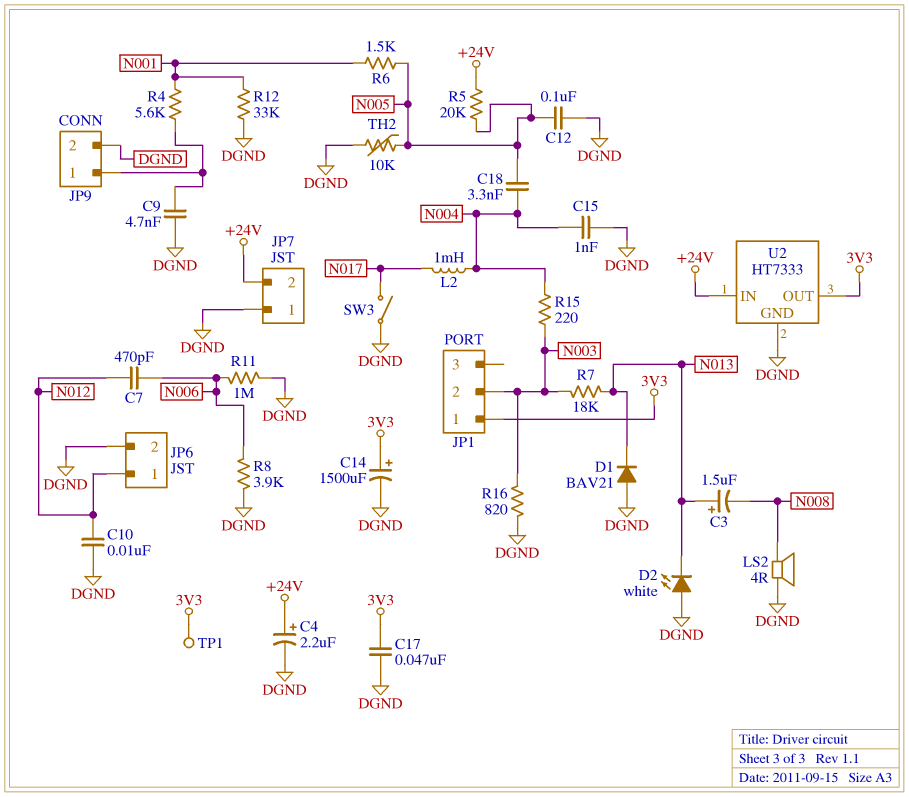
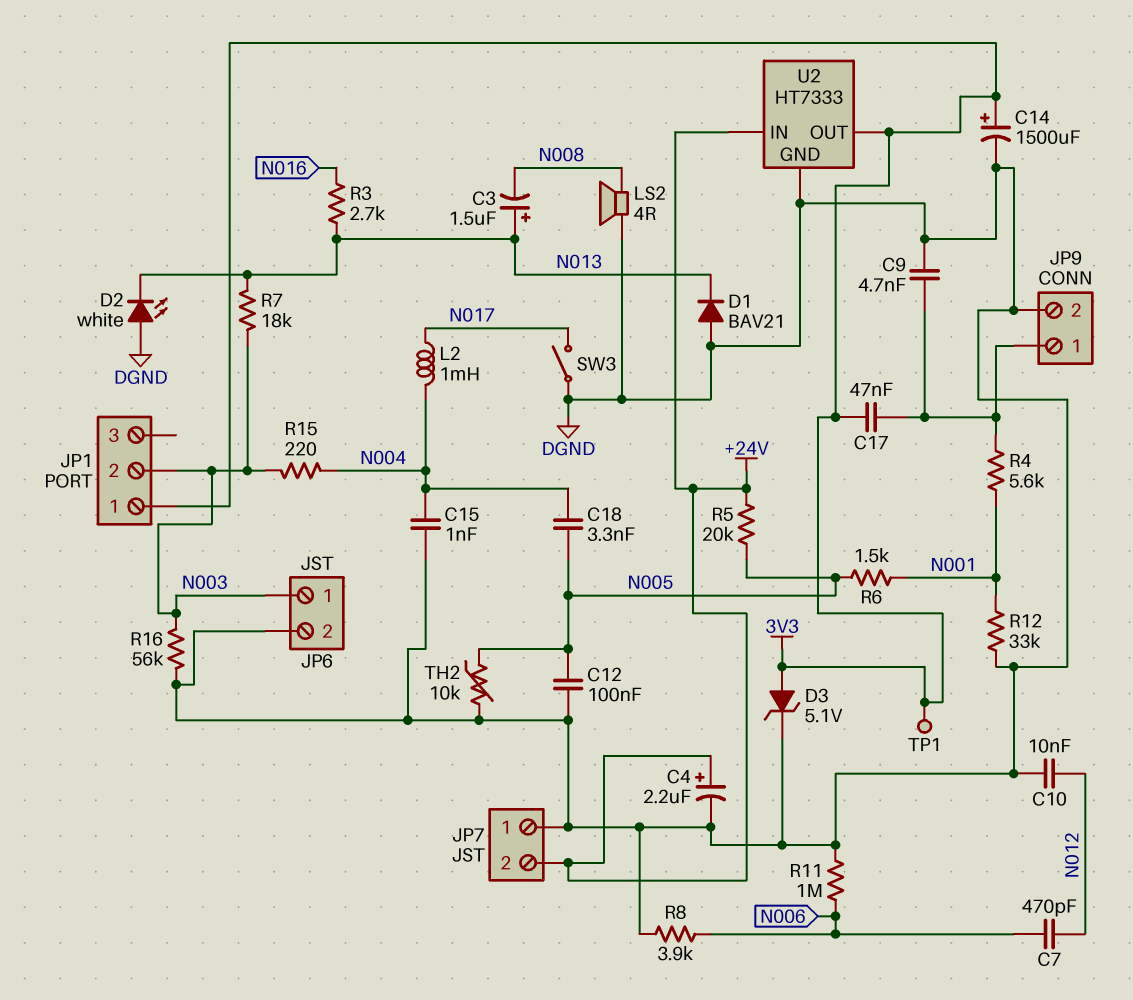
C17: 47nF (3V3, DGND) -> 47nF (3V3, JP9/1)
D3: none -> zener 5.1V (A 3V3, K DGND)
JP6 pin 1: N012 -> N003
R3: none -> 2.7k (N013, N016)
R16: 820 (DGND, N003) -> 56k (DGND, N003)

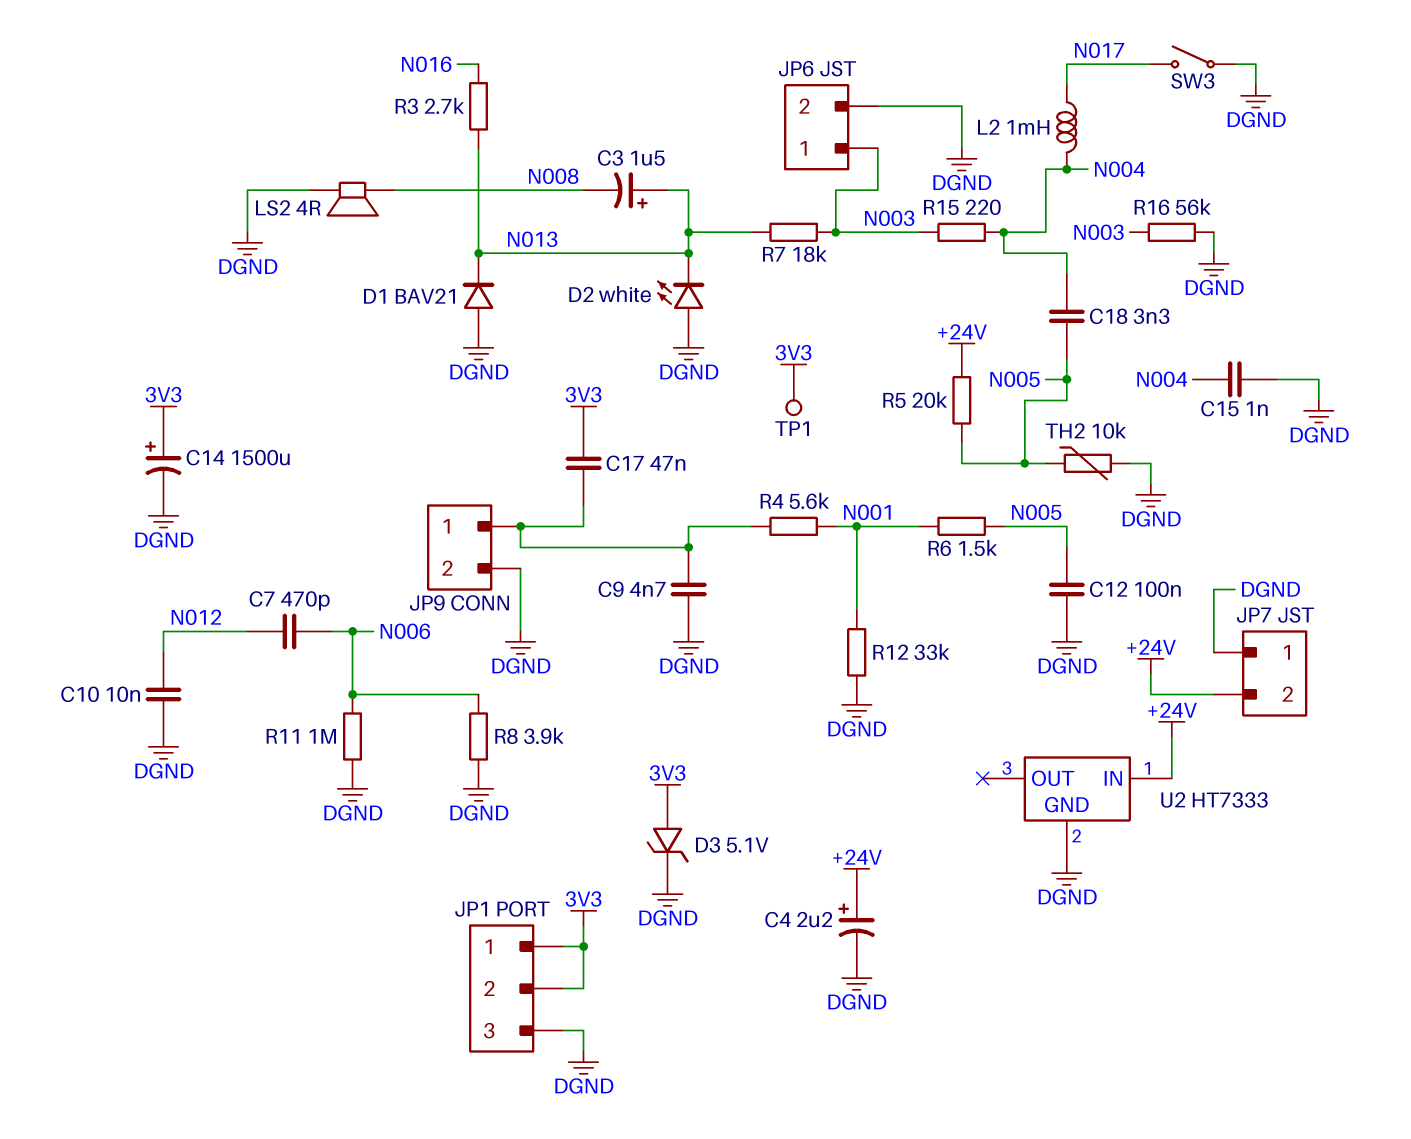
JP1 pin 2: N003 -> 3V3
JP1 pin 3: none -> DGND
U2 pin OUT: 3V3 -> none

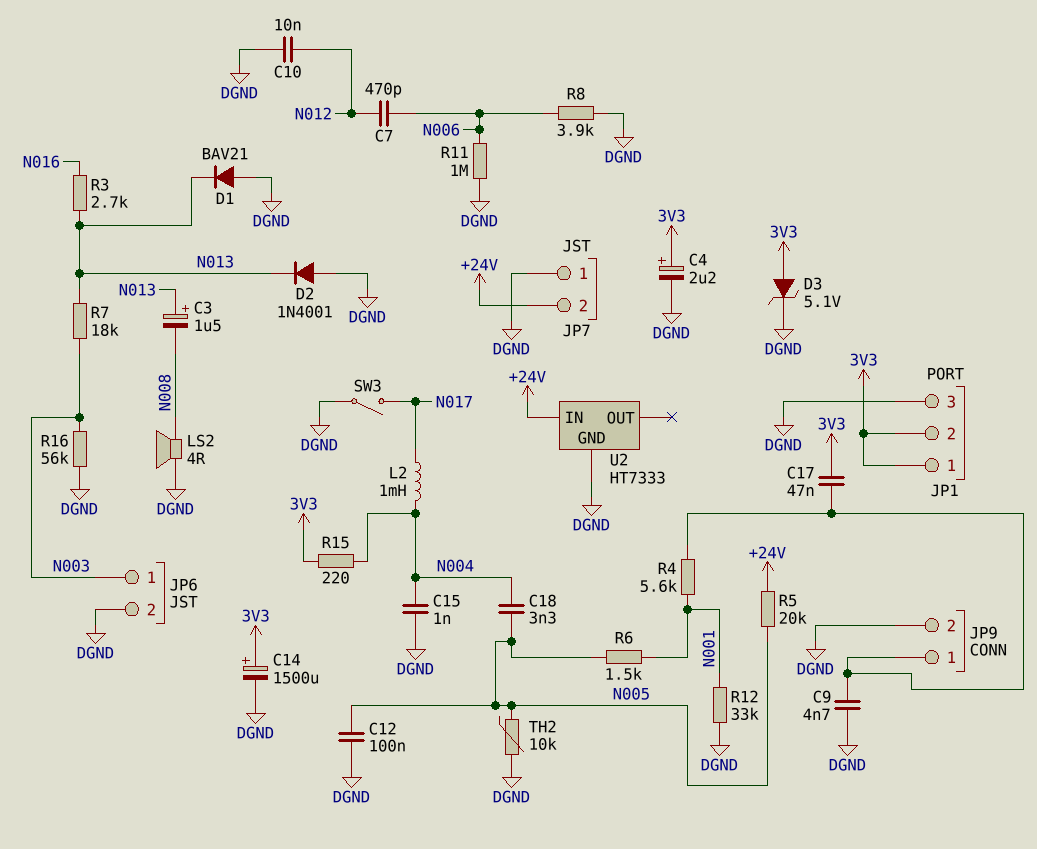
C4: 2.2uF (plus +24V, minus DGND) -> 2.2uF (plus 3V3, minus DGND)
D2: LED white (A DGND, K N013) -> diode 1N4001 (A DGND, K N013)
R15: 220 (N003, N004) -> 220 (3V3, N004)
TP1: test point (3V3) -> none

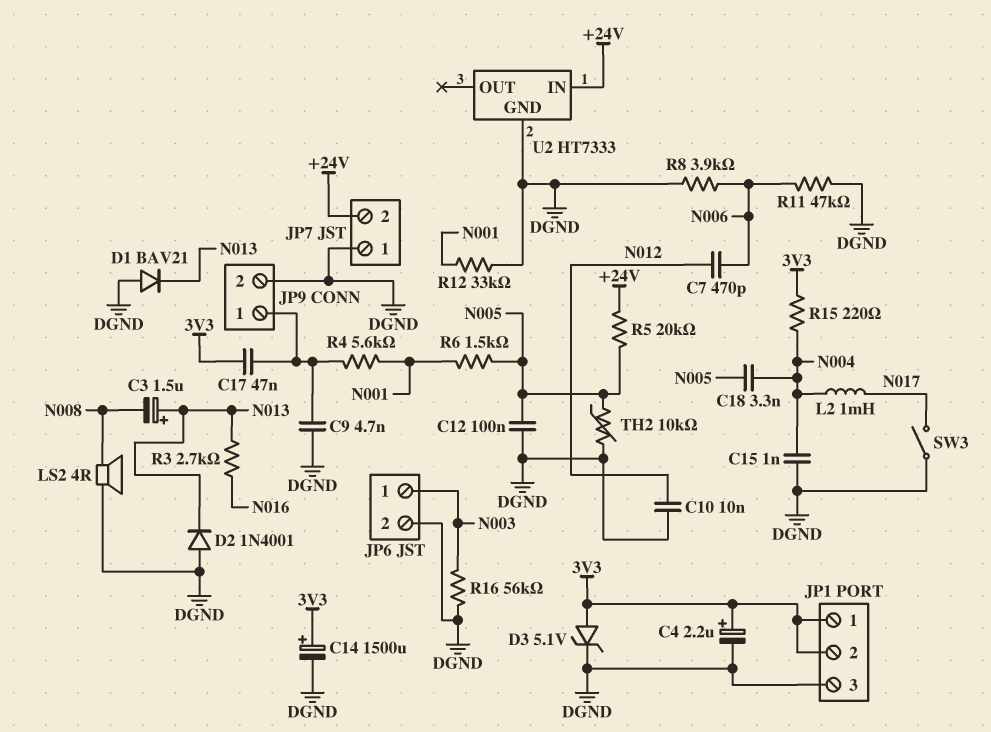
R7: 18k (N003, N013) -> none
R11: 1M (DGND, N006) -> 47k (DGND, N006)

